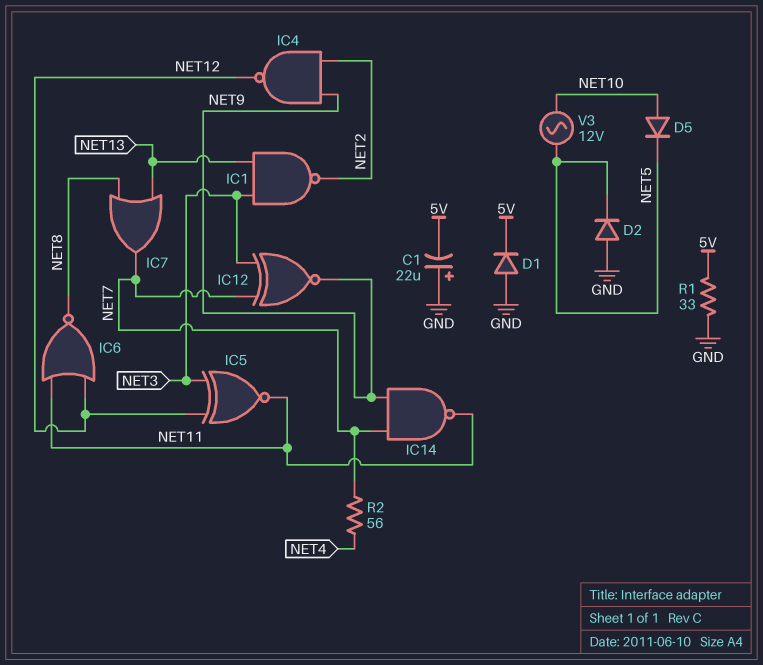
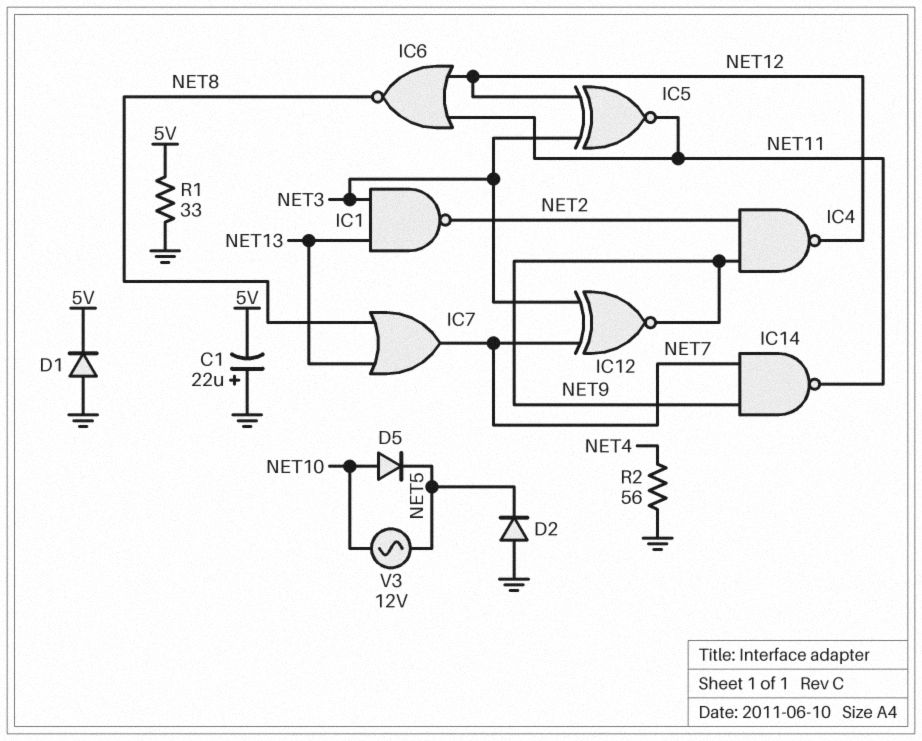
R2: 56 (NET4, NET7) -> 56 (GND, NET4)

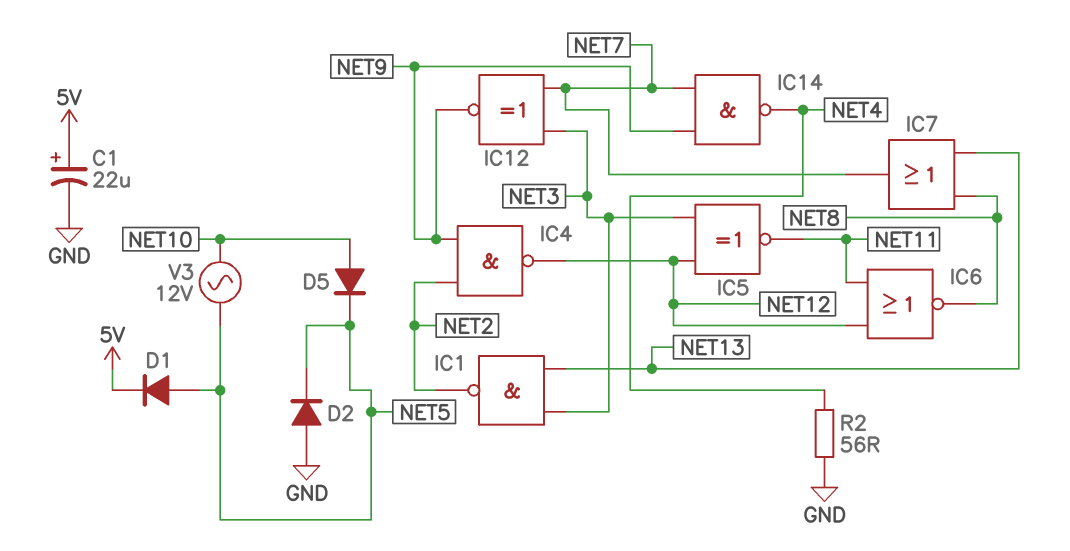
C1: 22uF (plus GND, minus 5V) -> 22uF (plus 5V, minus GND)
D1: diode (A GND, K 5V) -> diode (A NET5, K 5V)
IC14: NAND (in NET7, in NET9, out NET11) -> NAND (in NET7, in NET9, out NET4)
R1: 33 (5V, GND) -> none

